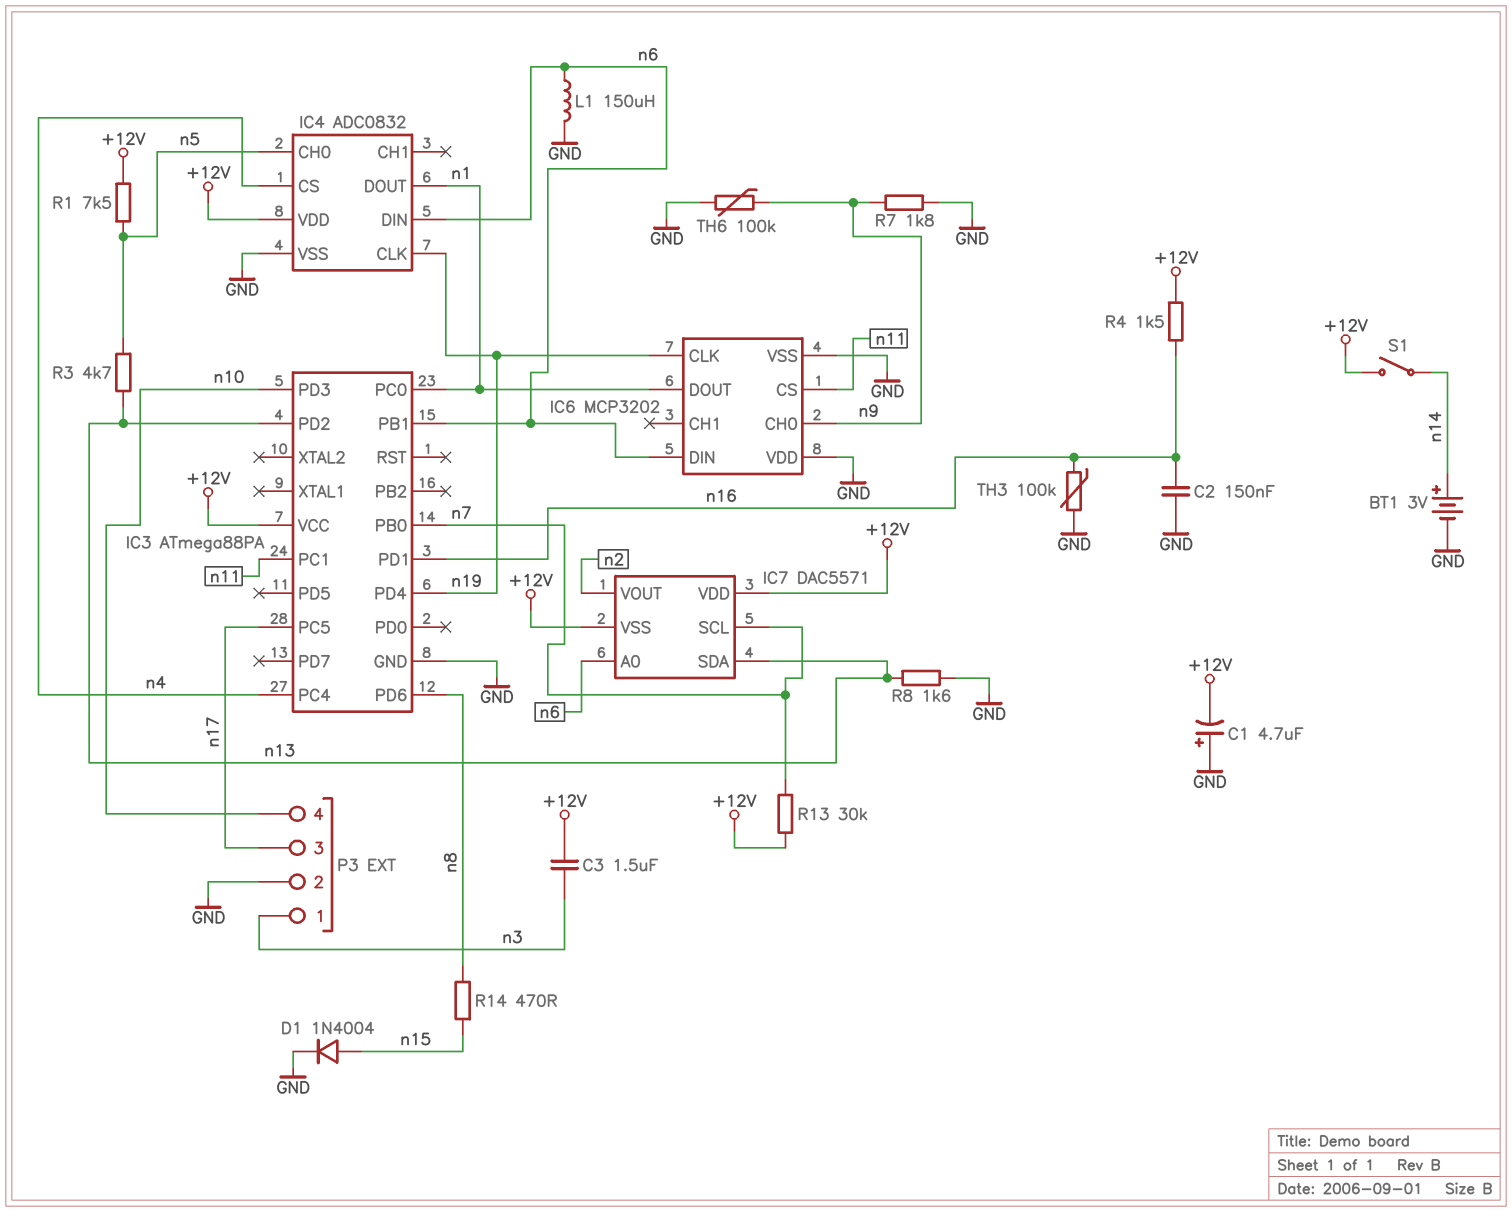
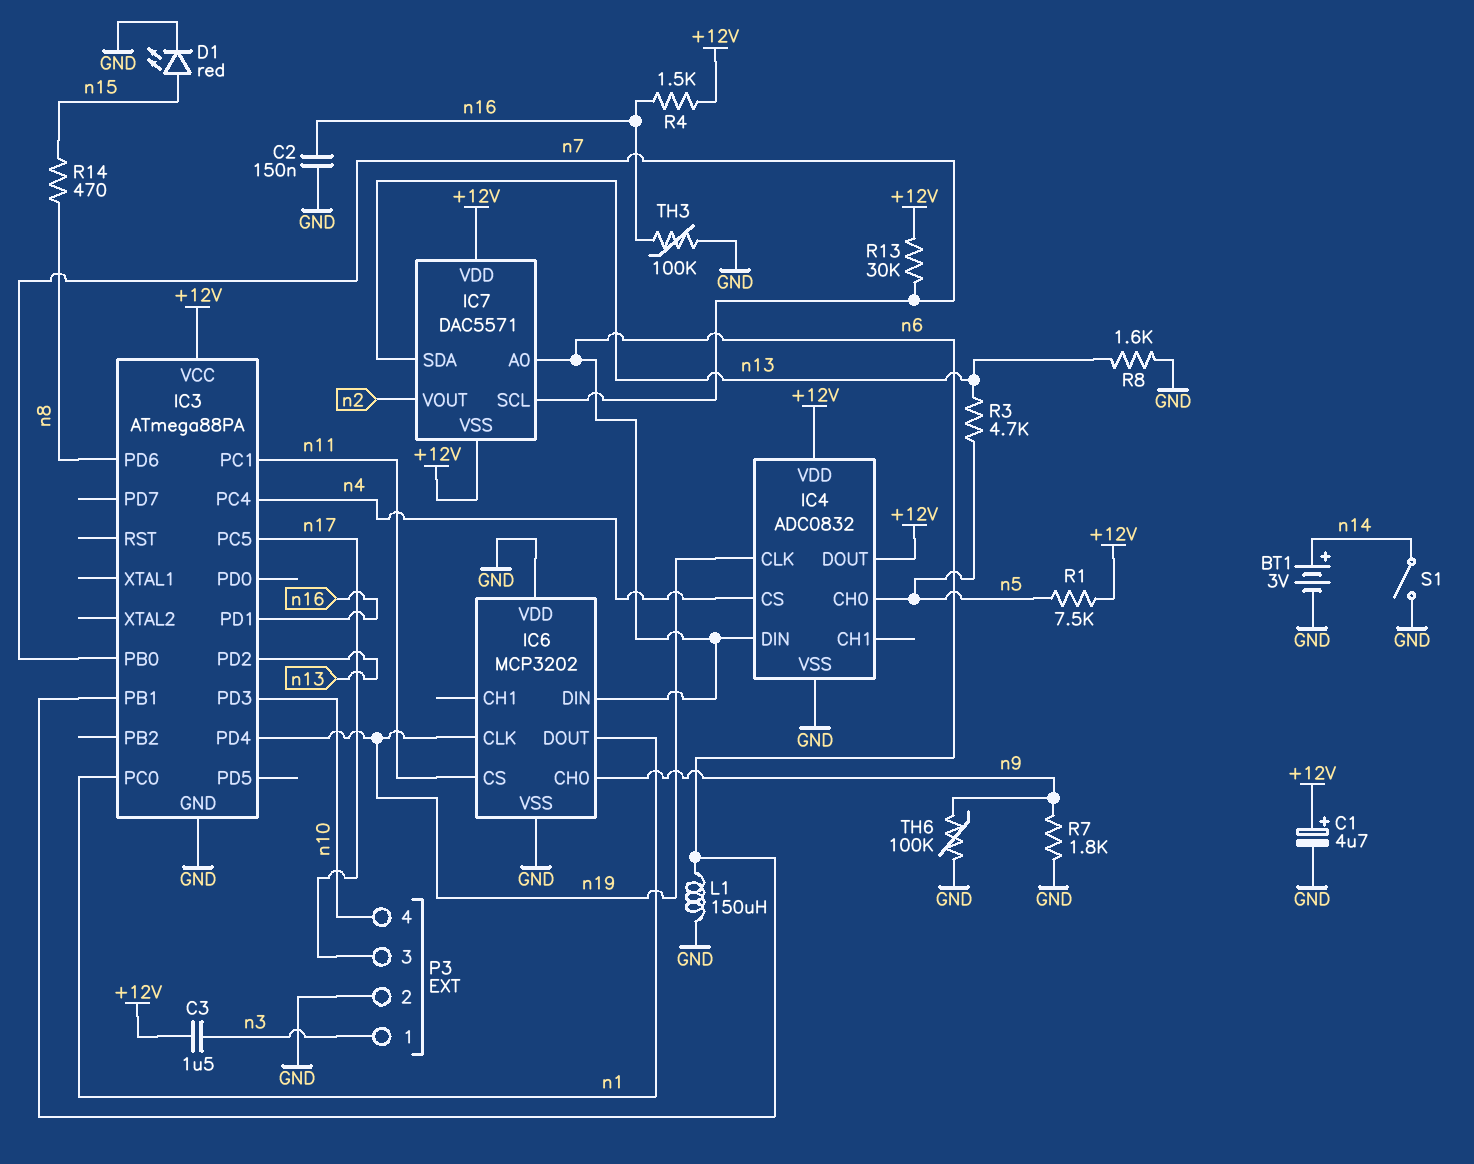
C1: 4.7uF (plus GND, minus +12V) -> 4.7uF (plus +12V, minus GND)
D1: diode 1N4004 (A n15, K GND) -> LED red (A n15, K GND)
IC4 pin DOUT: n1 -> +12V
S1: switch (+12V, n14) -> switch (GND, n14)

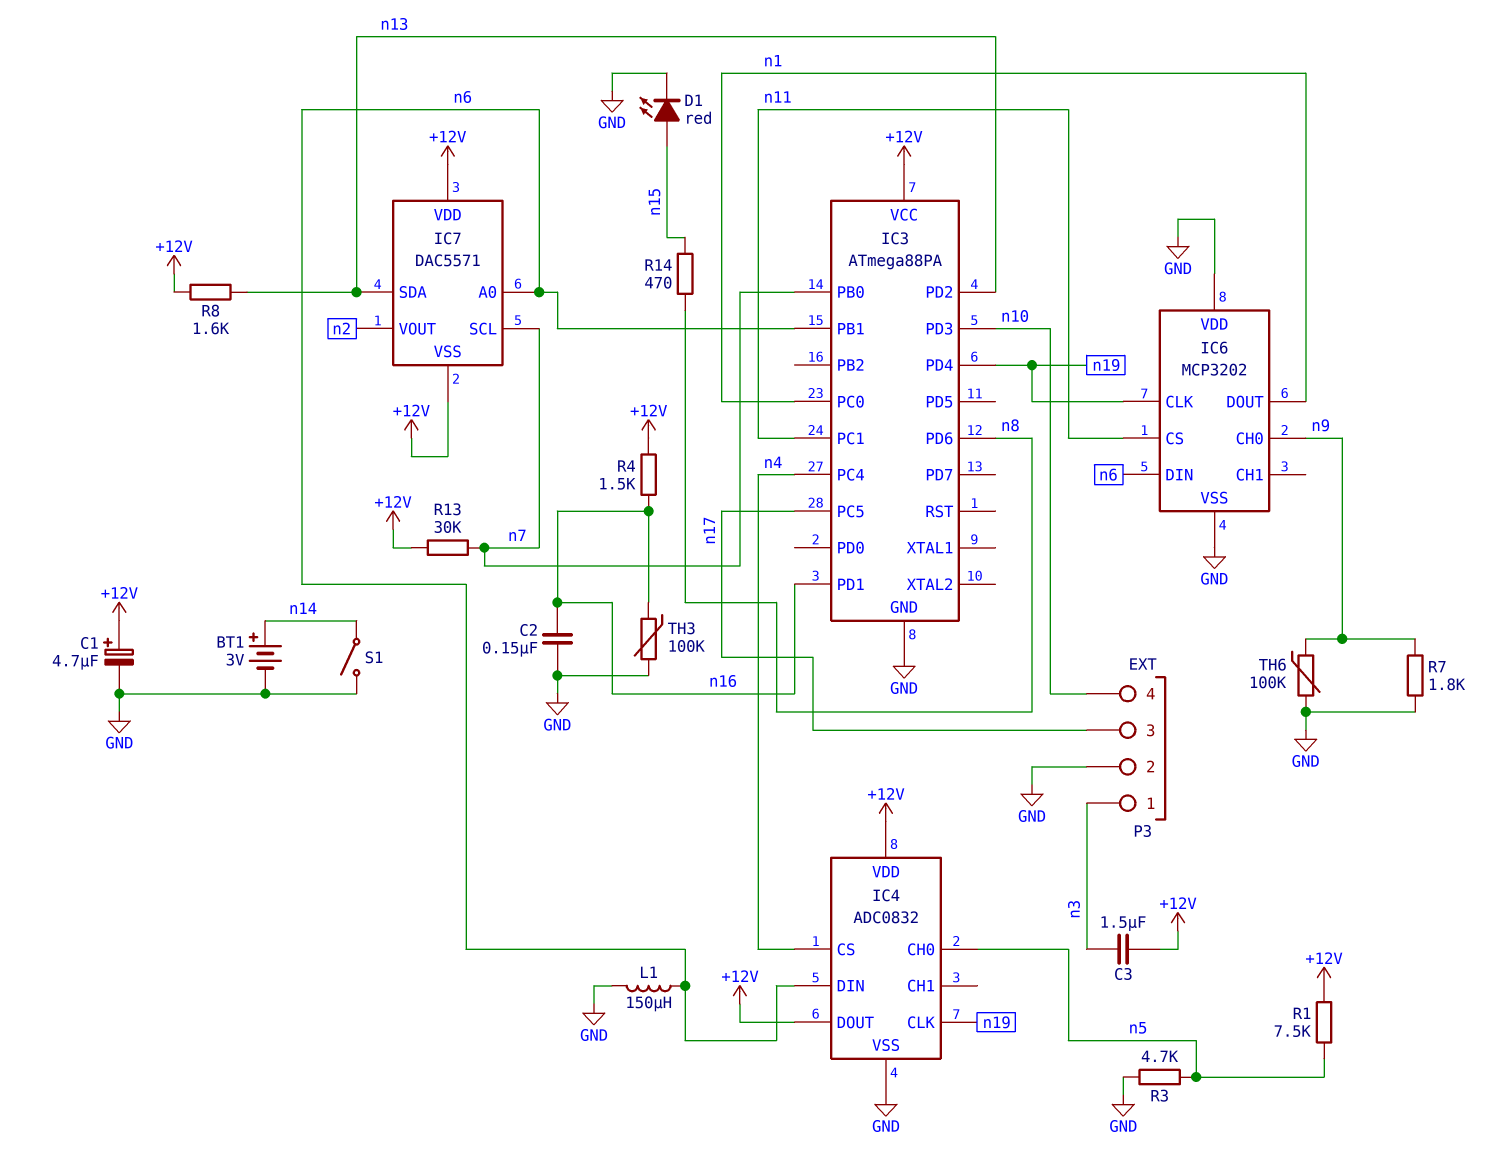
R3: 4.7k (n5, n13) -> 4.7k (GND, n5)
R8: 1.6k (GND, n13) -> 1.6k (+12V, n13)

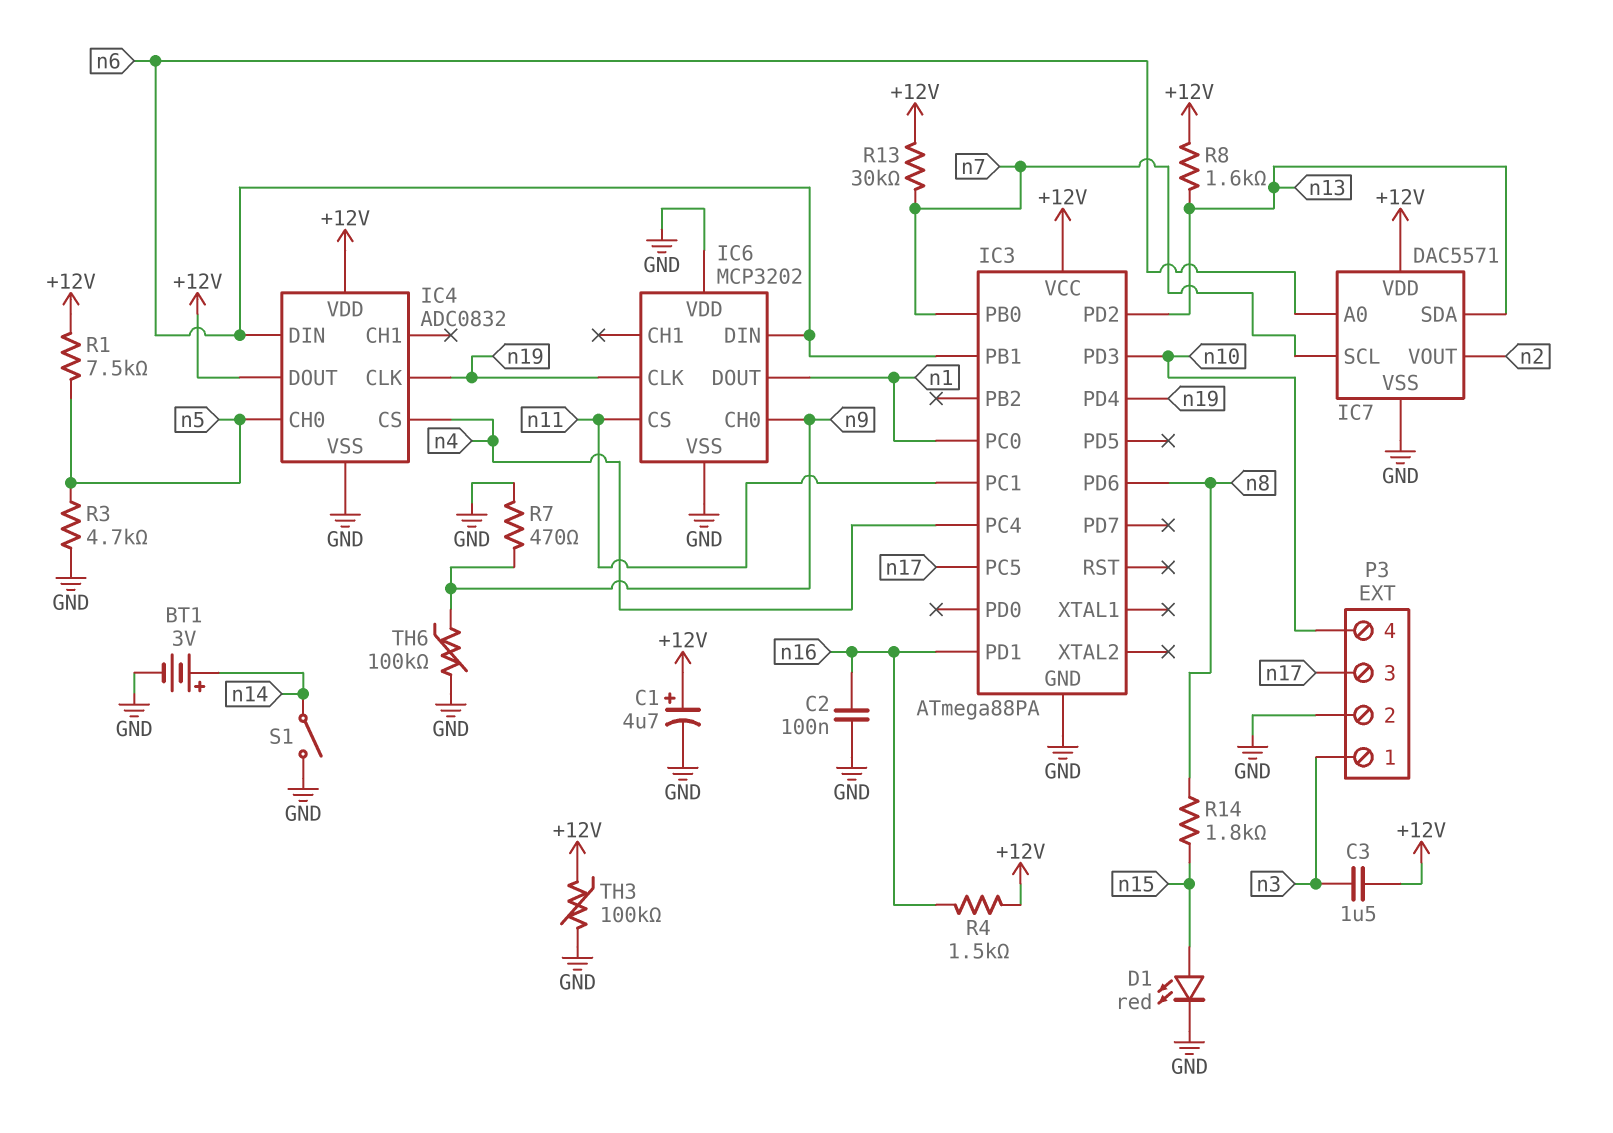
C2: 150nF (GND, n16) -> 100nF (GND, n16)
IC7 pin VSS: +12V -> GND
L1: 150uH (GND, n6) -> none
R7: 1.8k (GND, n9) -> 470 (GND, n9)
R14: 470 (n8, n15) -> 1.8k (n8, n15)
TH3: 100k (GND, n16) -> 100k (+12V, GND)

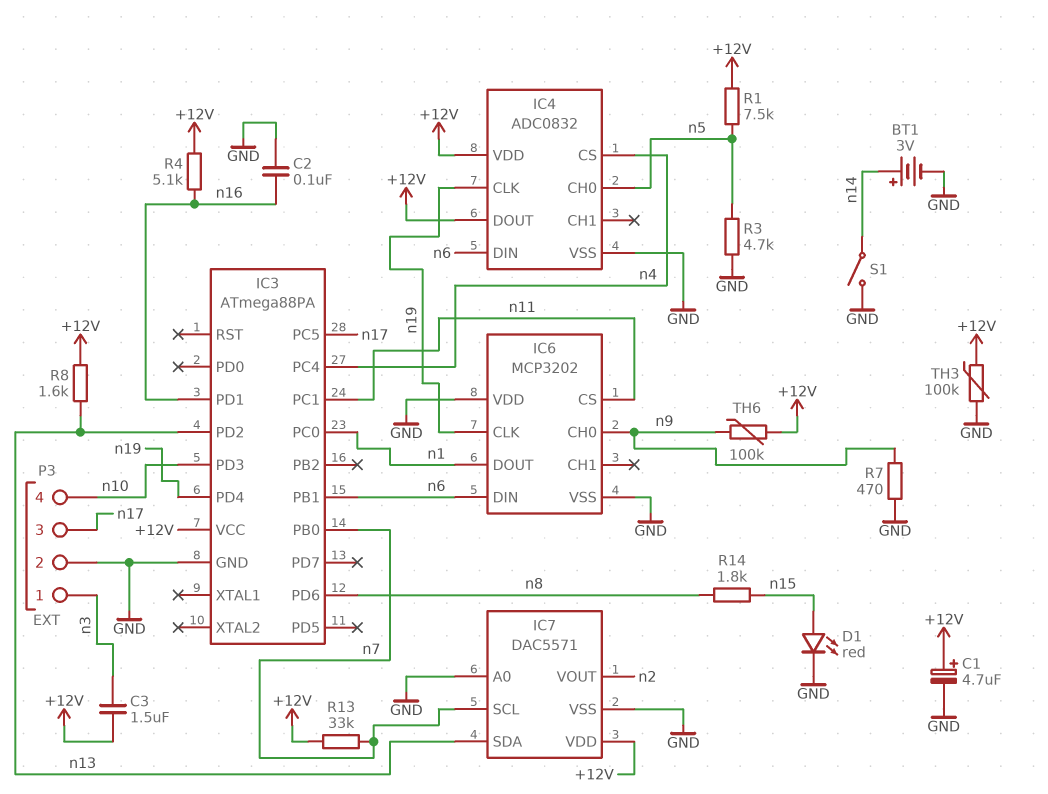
IC7 pin A0: n6 -> GND
R4: 1.5k (+12V, n16) -> 5.1k (+12V, n16)
R13: 30k (+12V, n7) -> 33k (+12V, n7)
TH6: 100k (GND, n9) -> 100k (+12V, n9)

